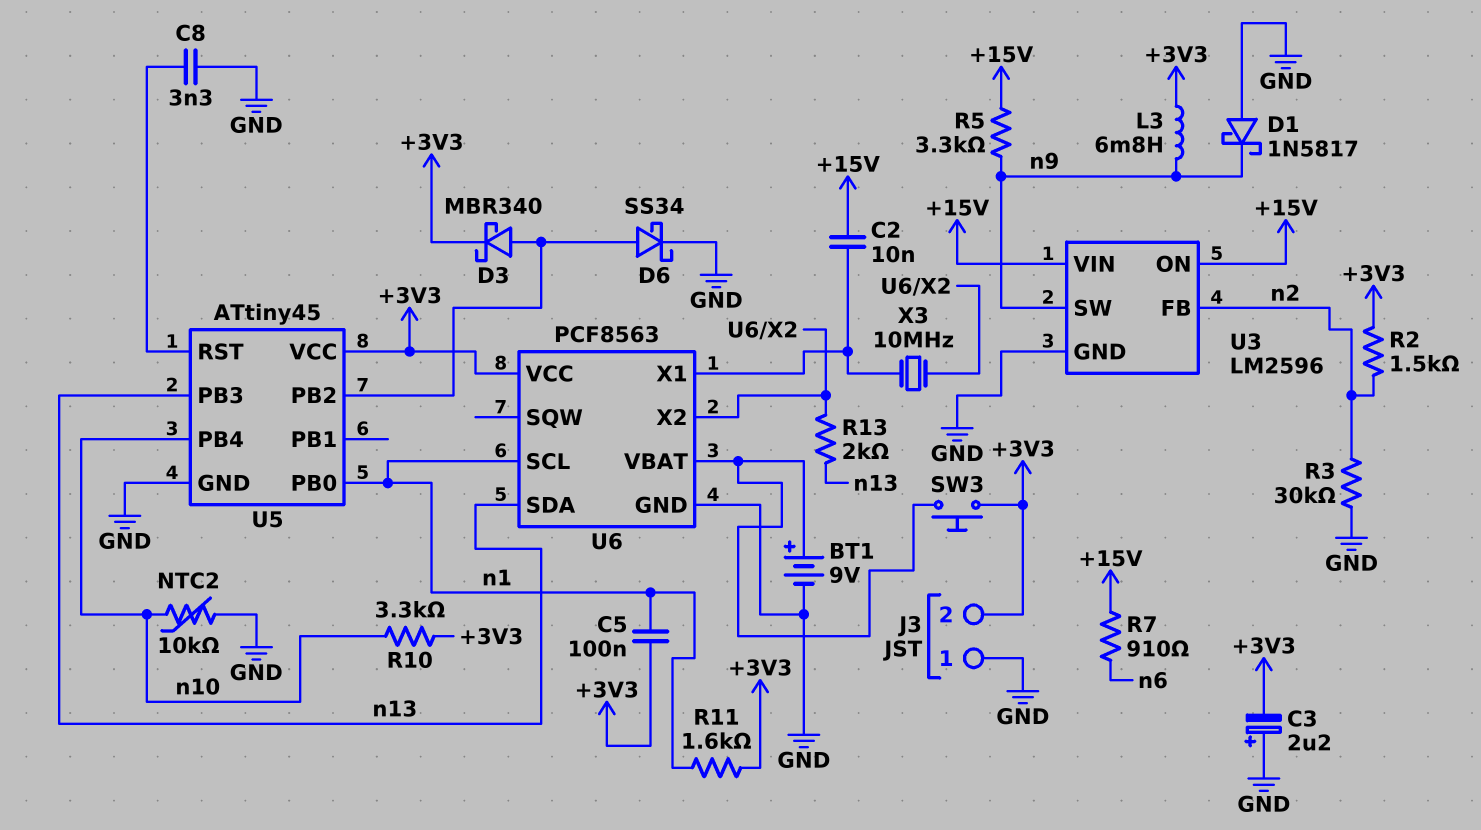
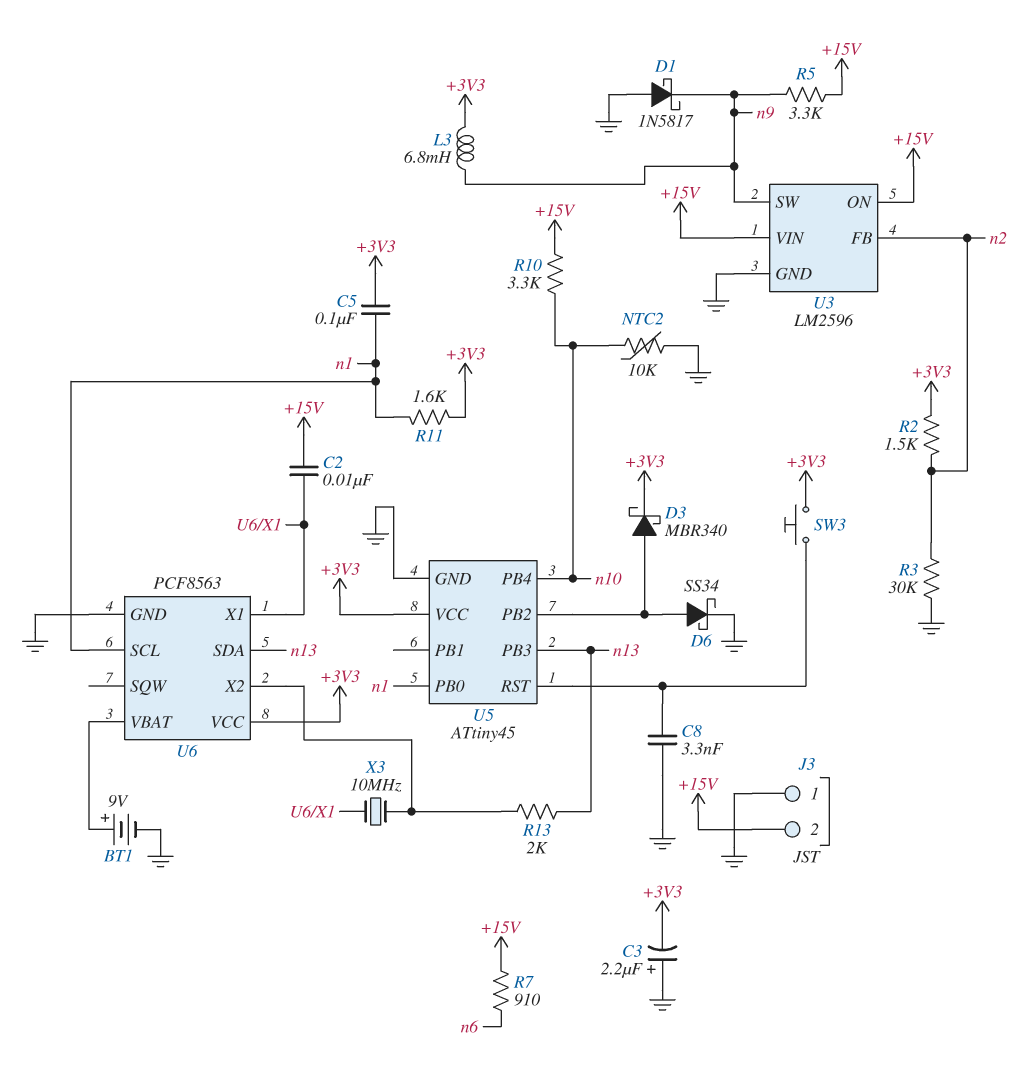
J3 pin 2: +3V3 -> +15V
R10: 3.3k (+3V3, n10) -> 3.3k (+15V, n10)
SW3: button (+3V3, U6/VBAT) -> button (+3V3, U5/RST)

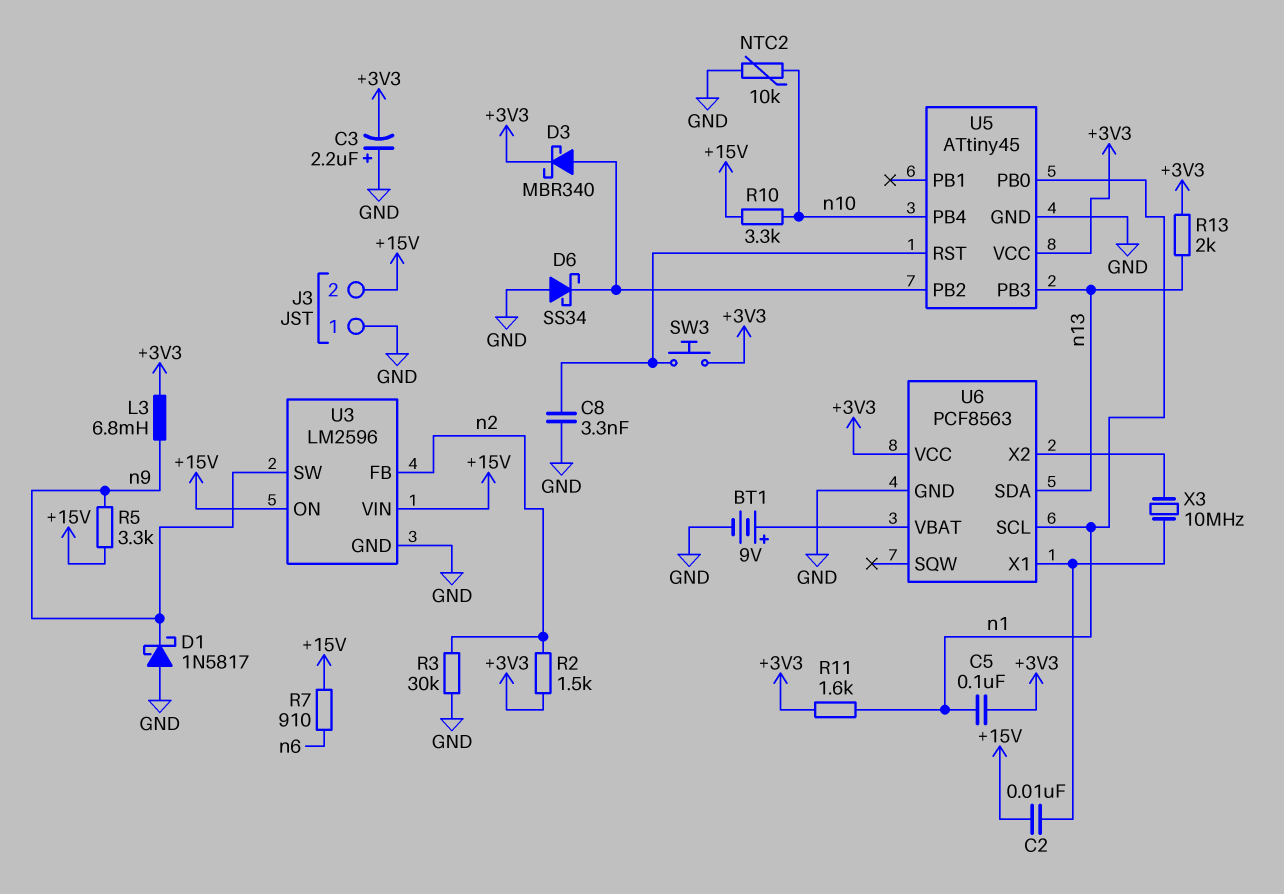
D6: schottky SS34 (A U5/PB2, K GND) -> schottky SS34 (A GND, K U5/PB2)
R13: 2k (U6/X2, n13) -> 2k (+3V3, n13)

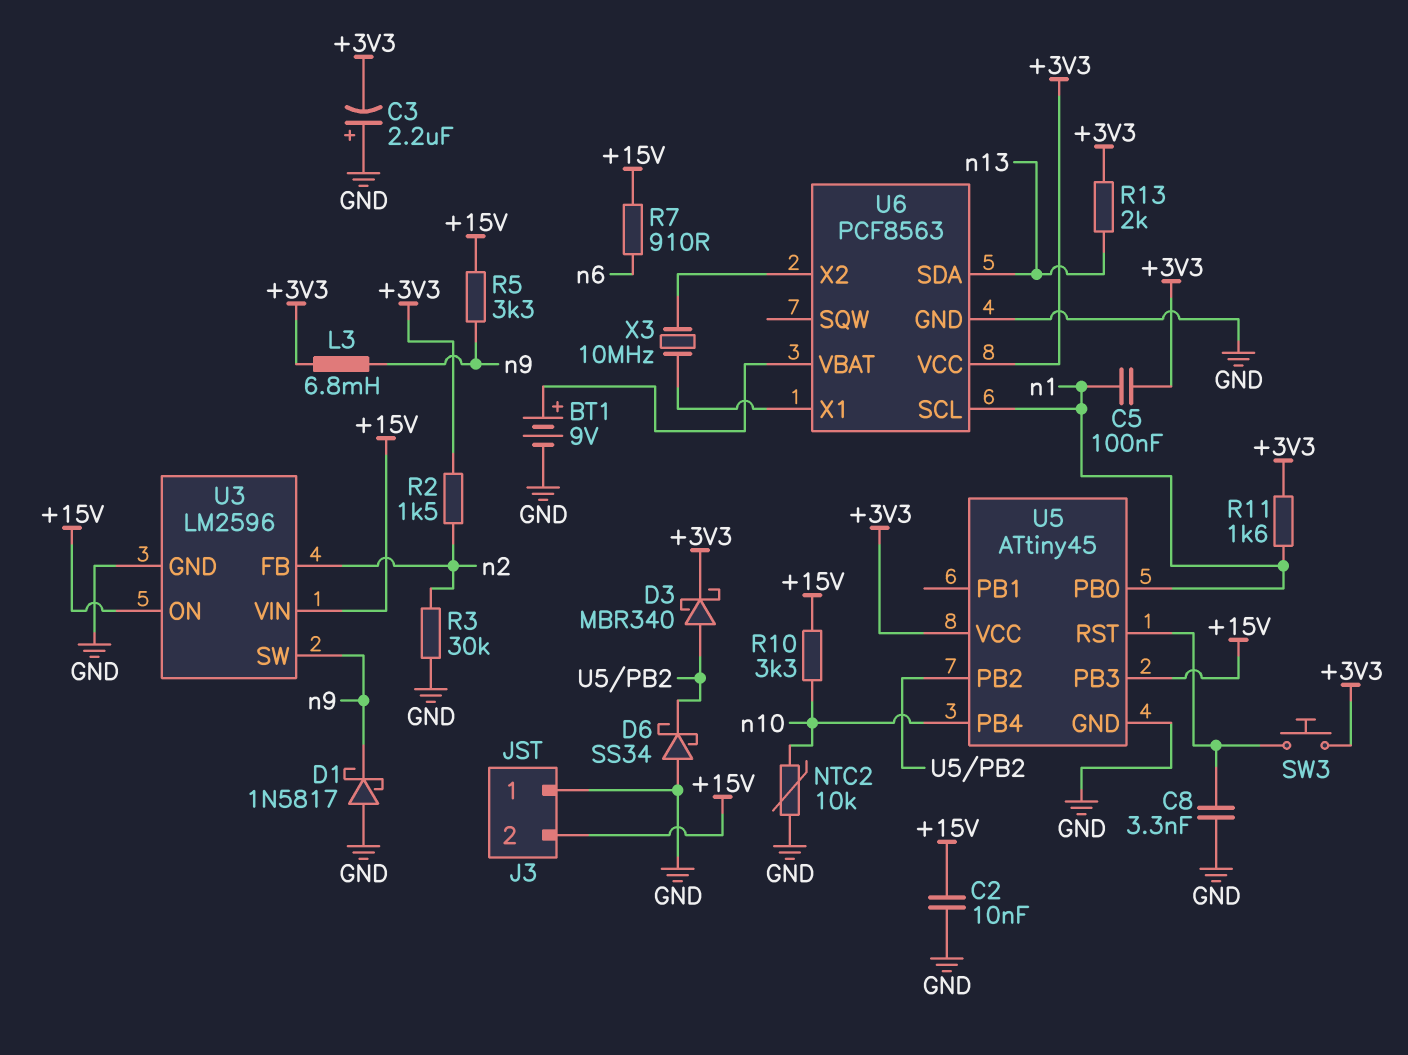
C2: 10nF (+15V, U6/X1) -> 10nF (+15V, GND)
U5 pin PB3: n13 -> +15V

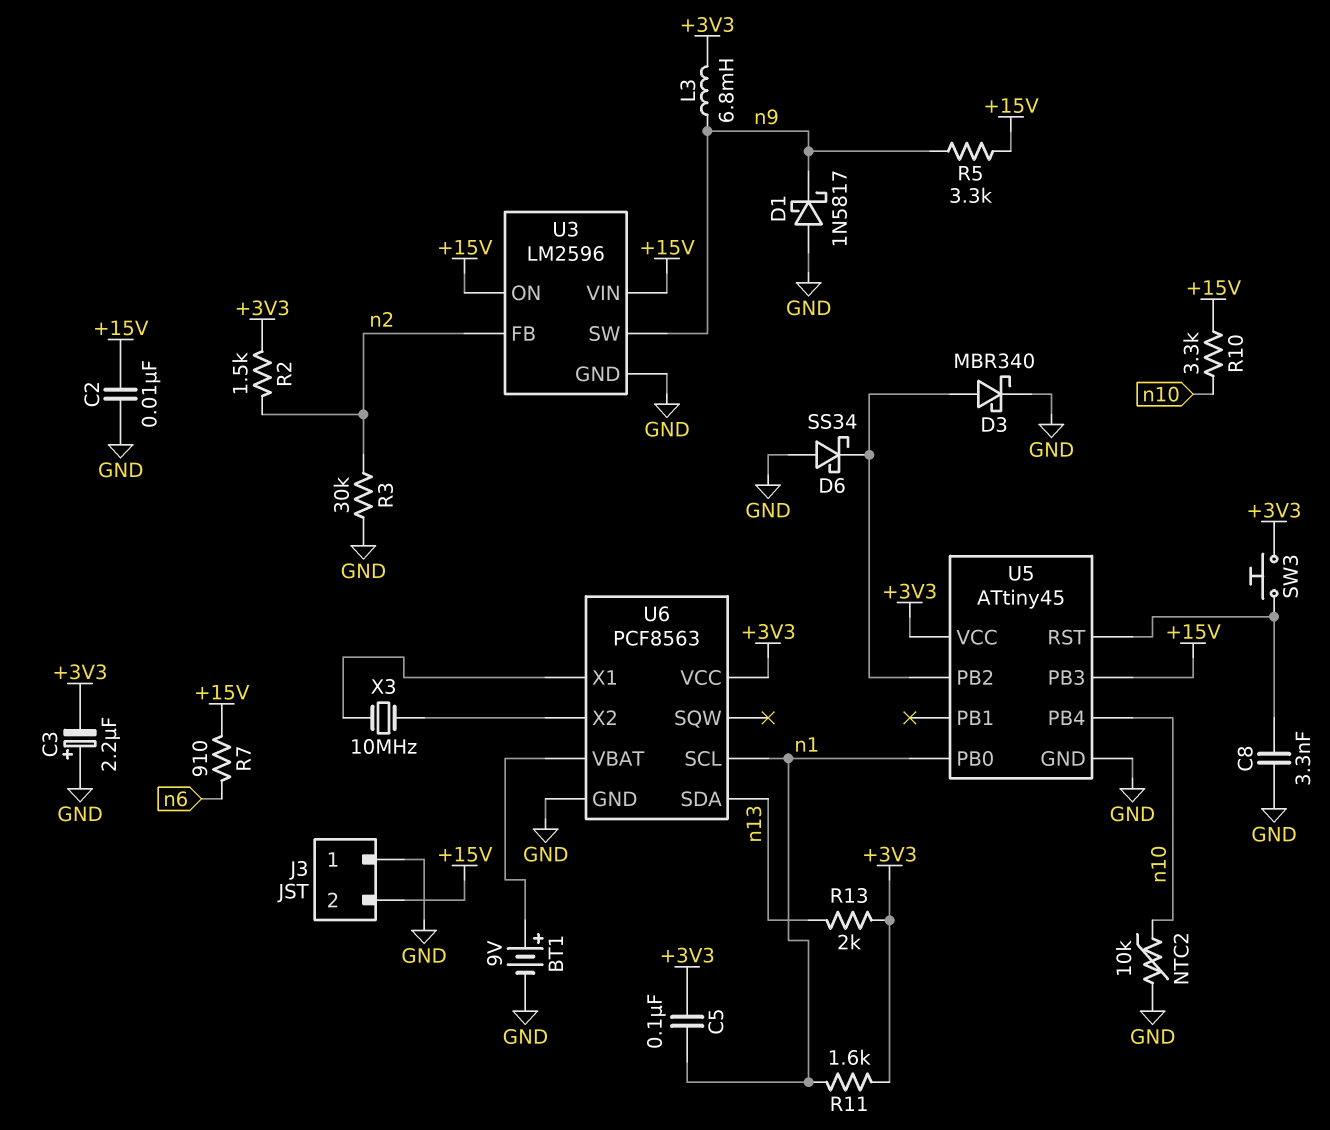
D3: schottky MBR340 (A U5/PB2, K +3V3) -> schottky MBR340 (A U5/PB2, K GND)

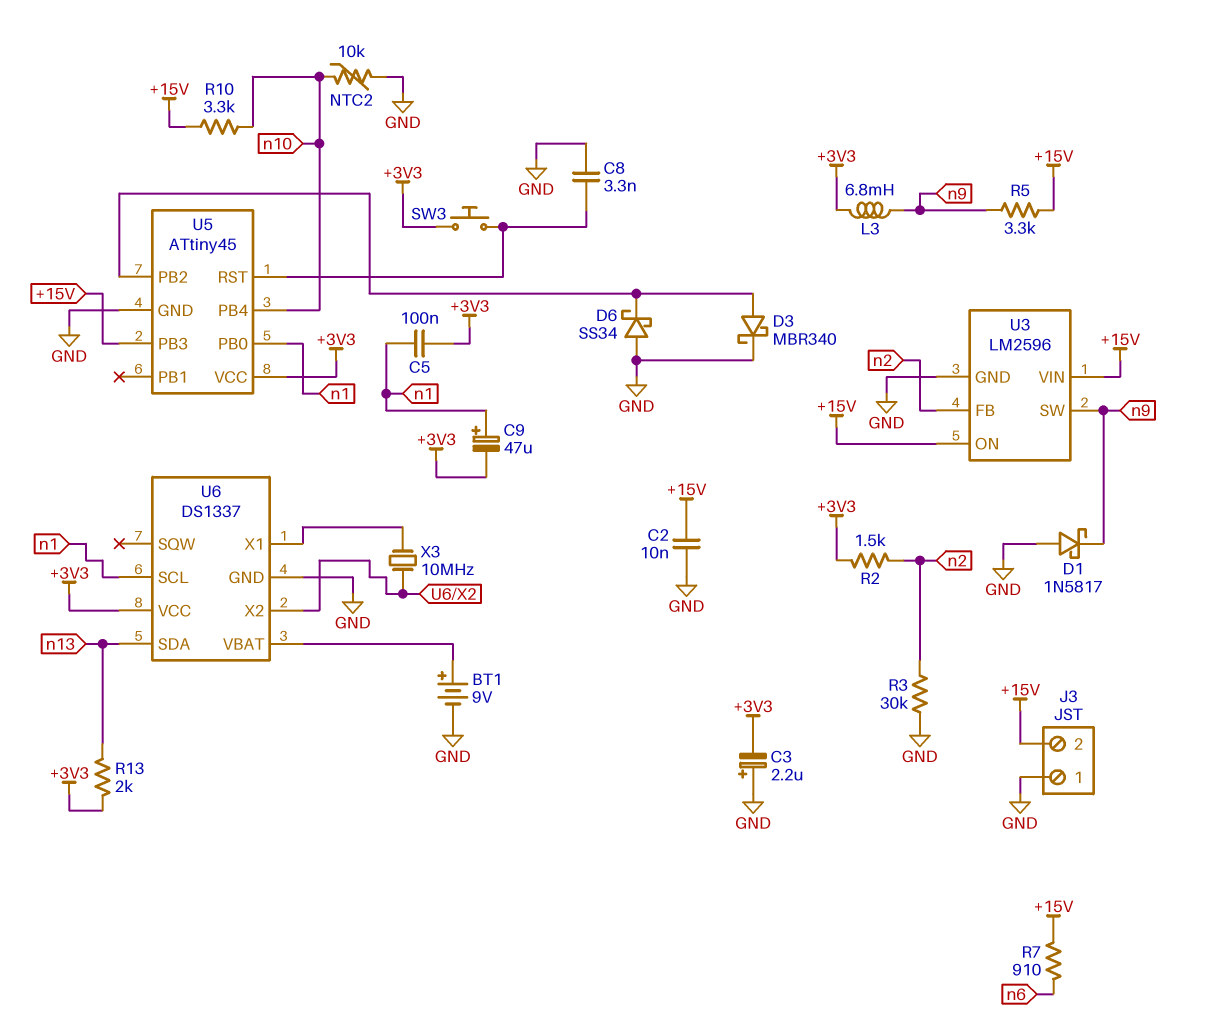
C9: none -> 47uF (plus n1, minus +3V3)
R11: 1.6k (+3V3, n1) -> none
U6: PCF8563 -> DS1337

